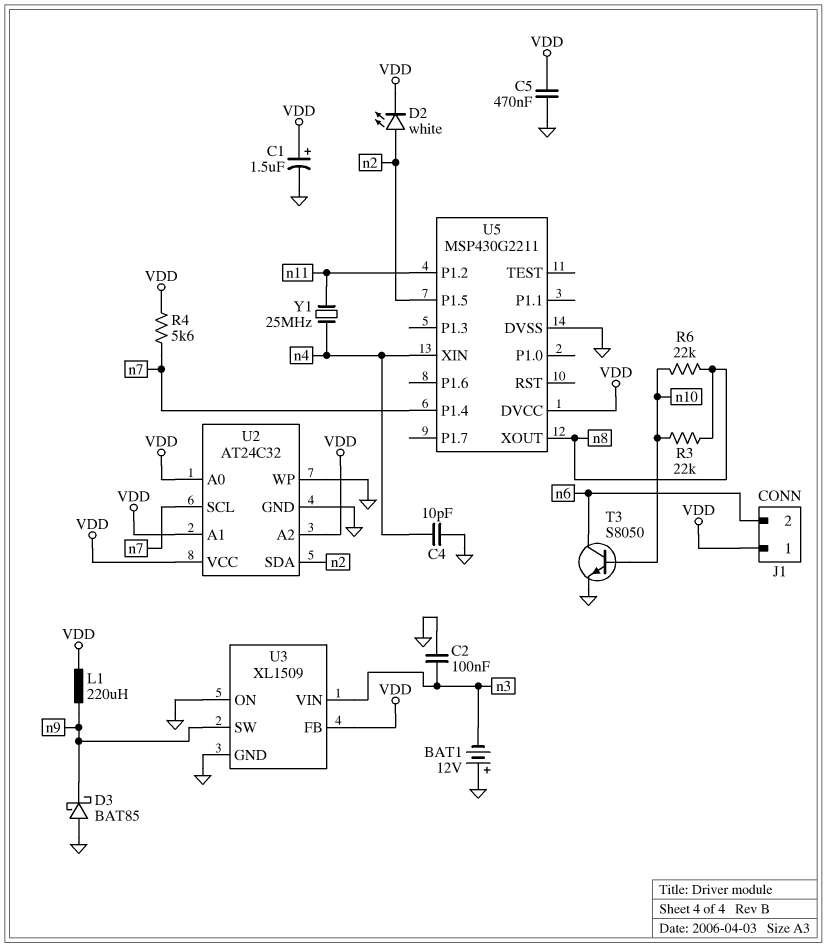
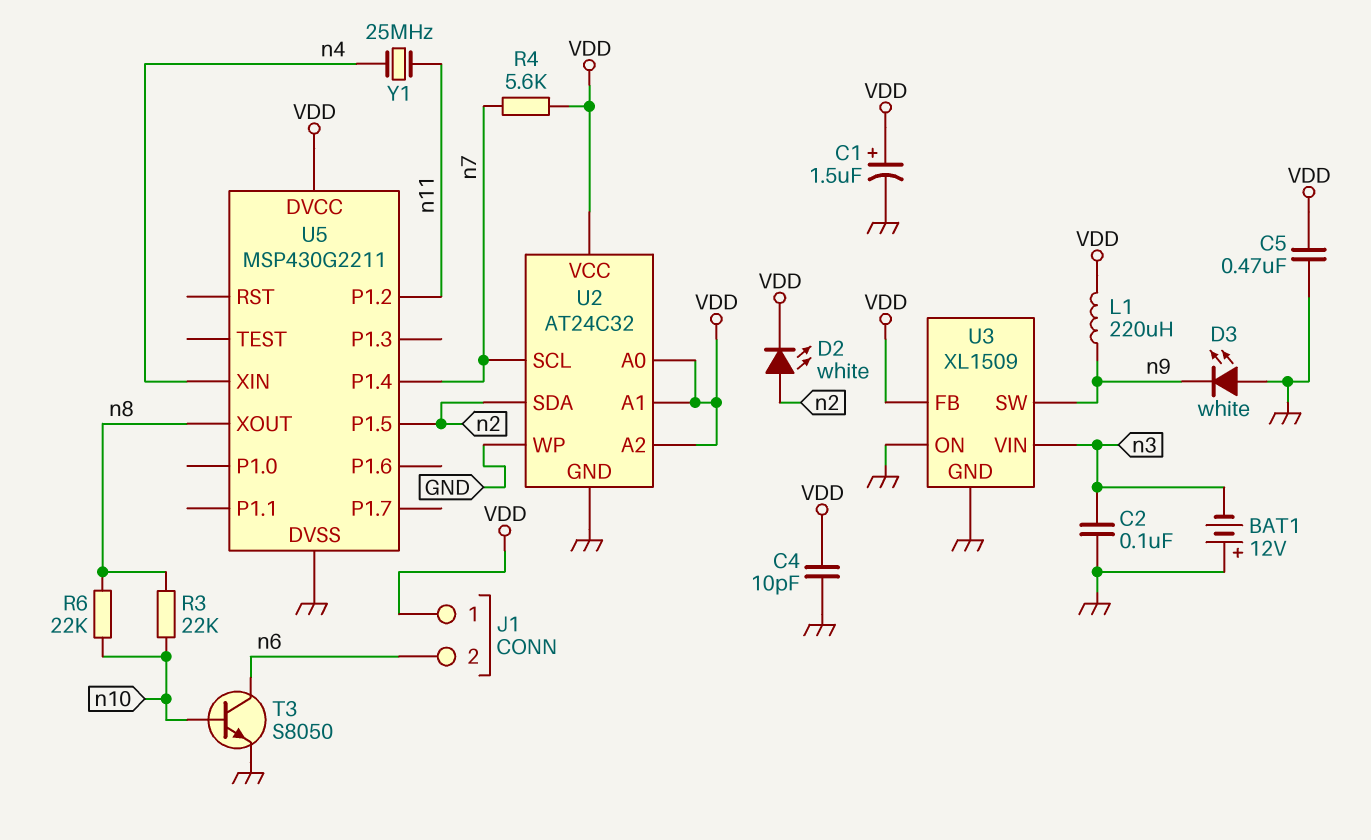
C4: 10pF (GND, n4) -> 10pF (GND, VDD)
D3: schottky BAT85 (A GND, K n9) -> LED white (A GND, K n9)

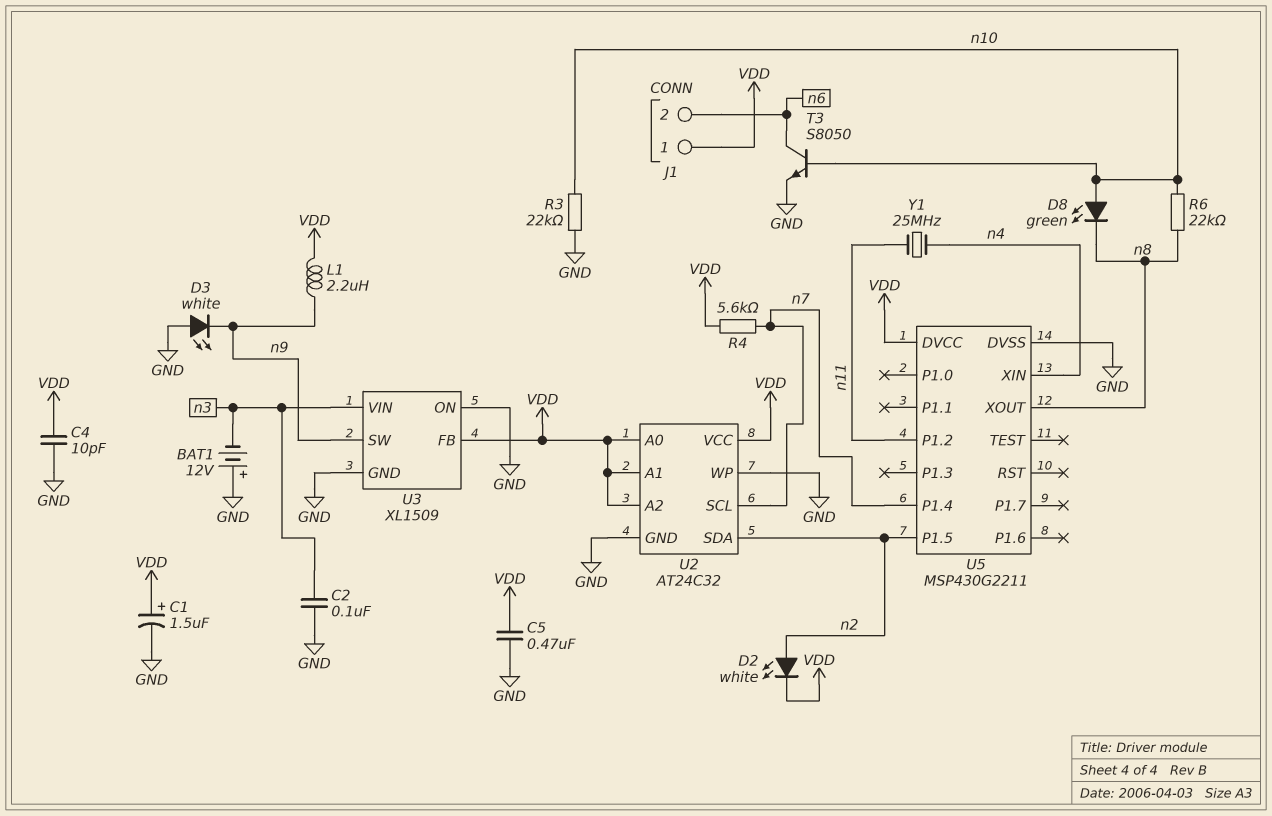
D8: none -> LED green (A n10, K n8)
L1: 220uH (VDD, n9) -> 2.2uH (VDD, n9)
R3: 22k (n8, n10) -> 22k (GND, n10)

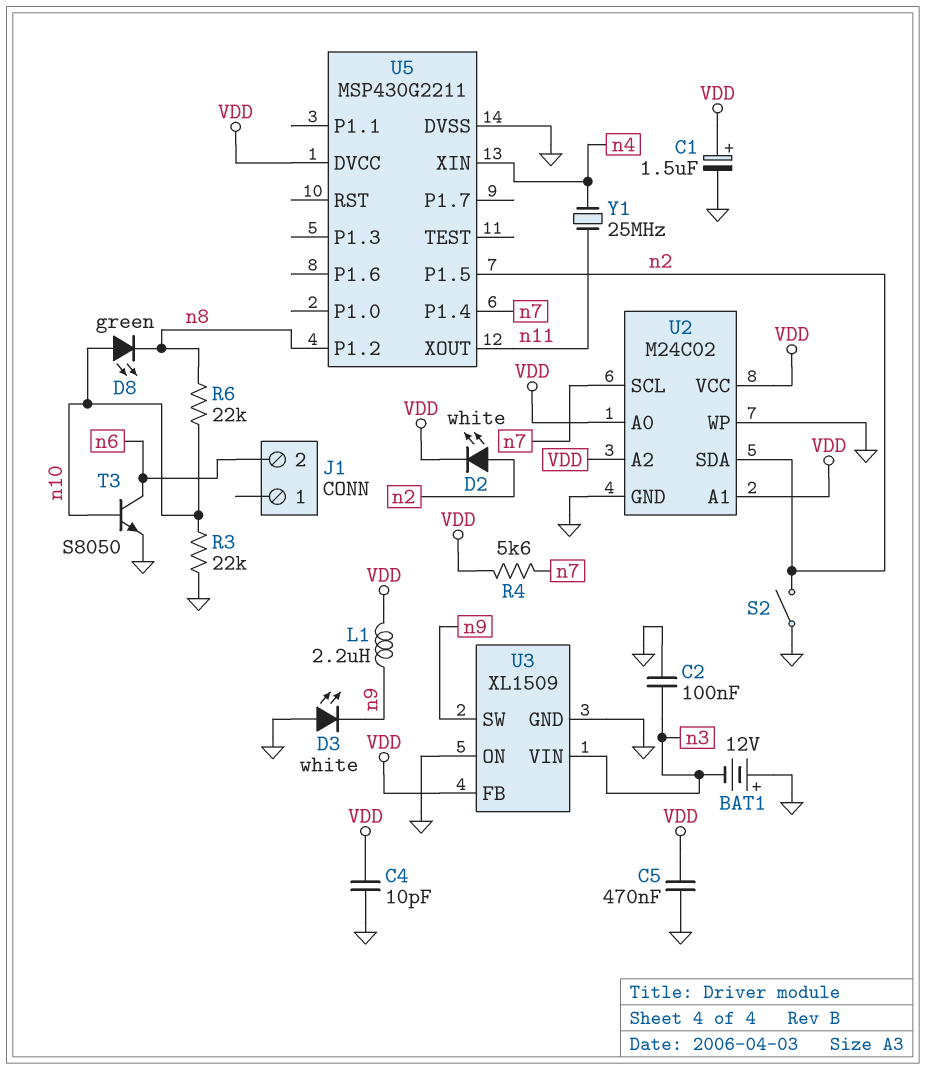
J1 pin 1: VDD -> none
S2: none -> switch (GND, n2)
U2: AT24C32 -> M24C02
U5 pin P1.2: n11 -> n8
U5 pin XOUT: n8 -> n11

